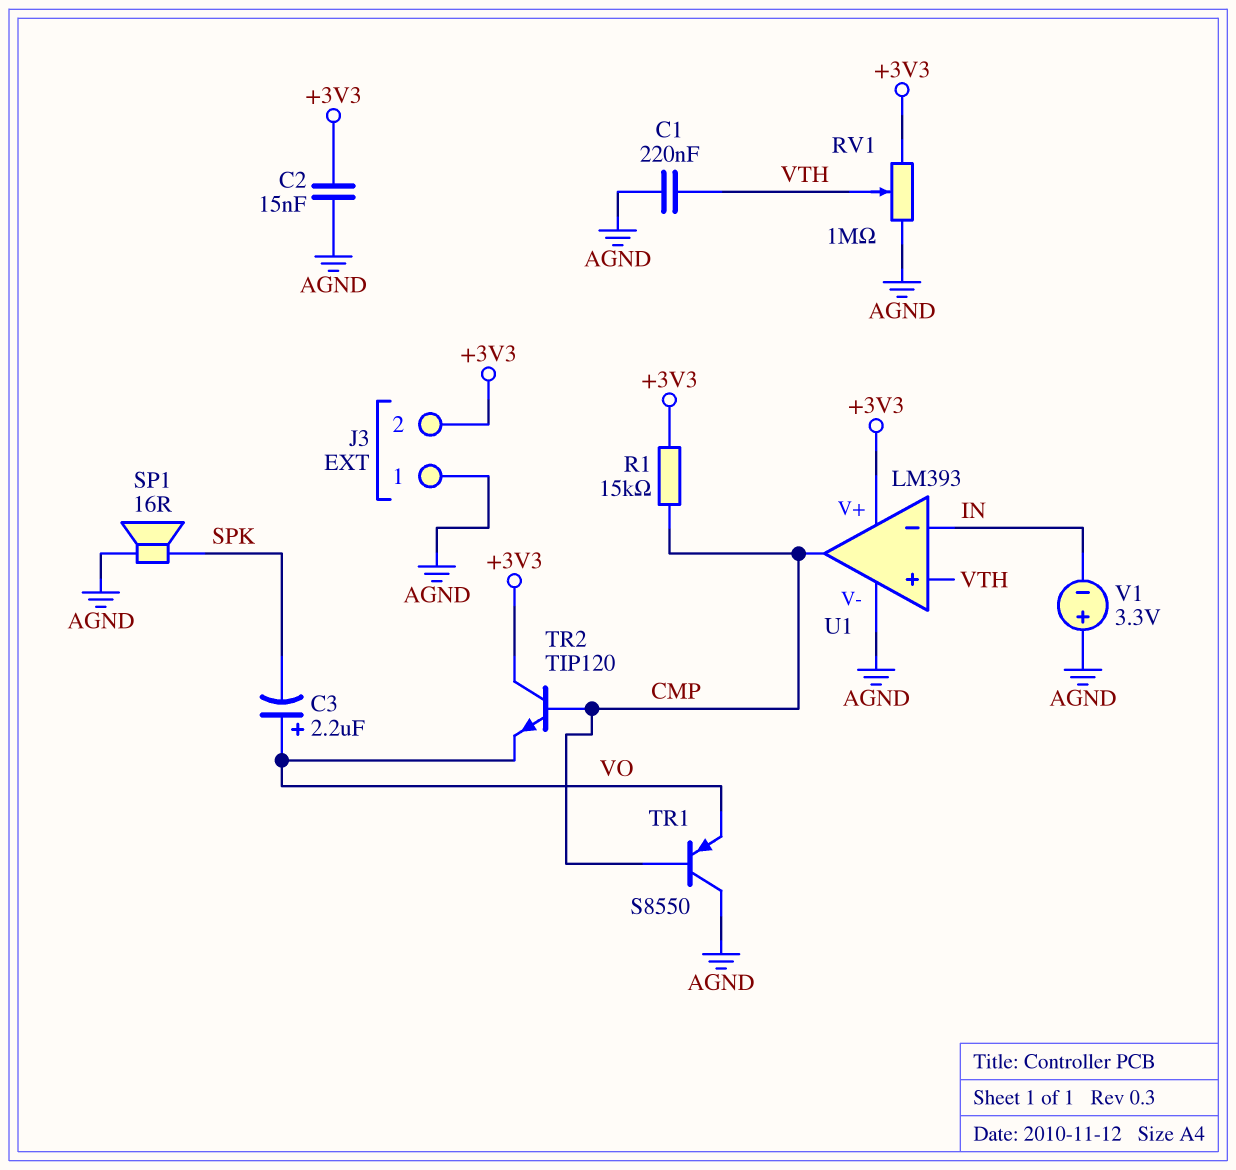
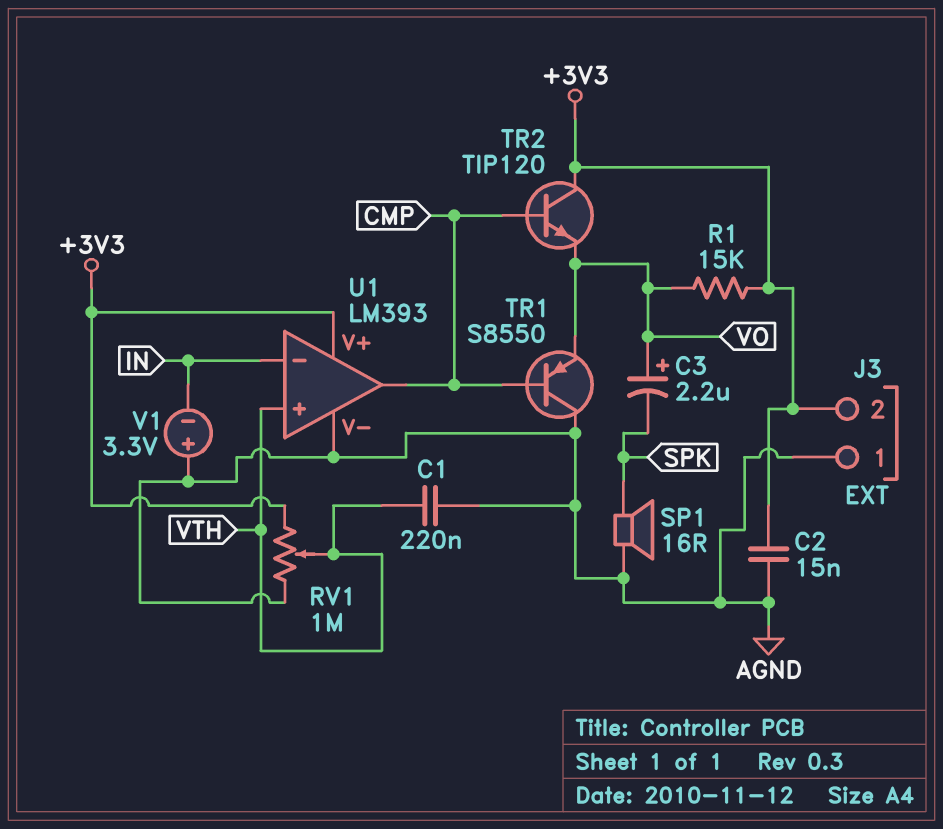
R1: 15k (+3V3, CMP) -> 15k (+3V3, VO)

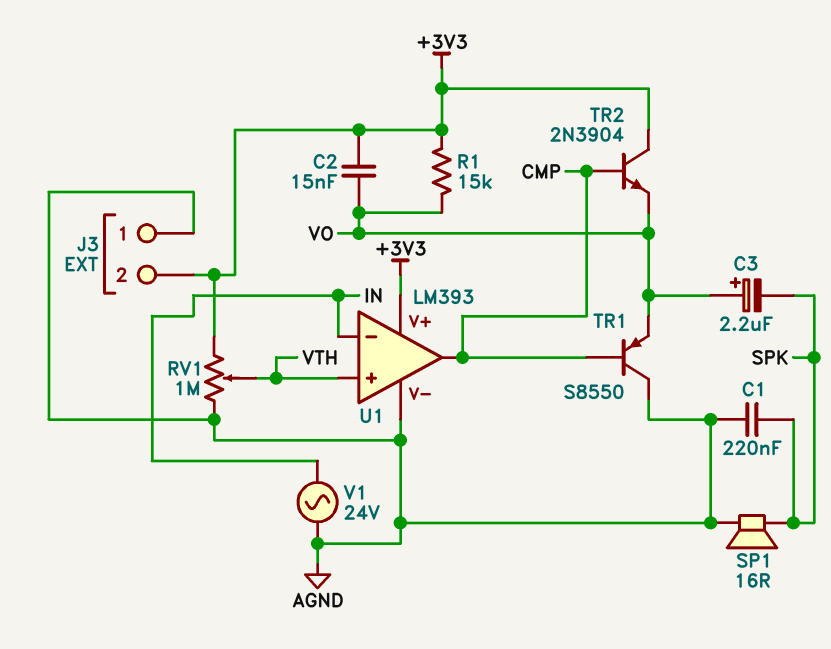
C1: 220nF (AGND, VTH) -> 220nF (AGND, SPK)
C2: 15nF (+3V3, AGND) -> 15nF (+3V3, VO)
TR2: NPN TIP120 (B CMP, C +3V3, E VO) -> NPN 2N3904 (B CMP, C +3V3, E VO)
V1: 3.3V (plus AGND, minus IN) -> AC 24V (AGND, IN)

